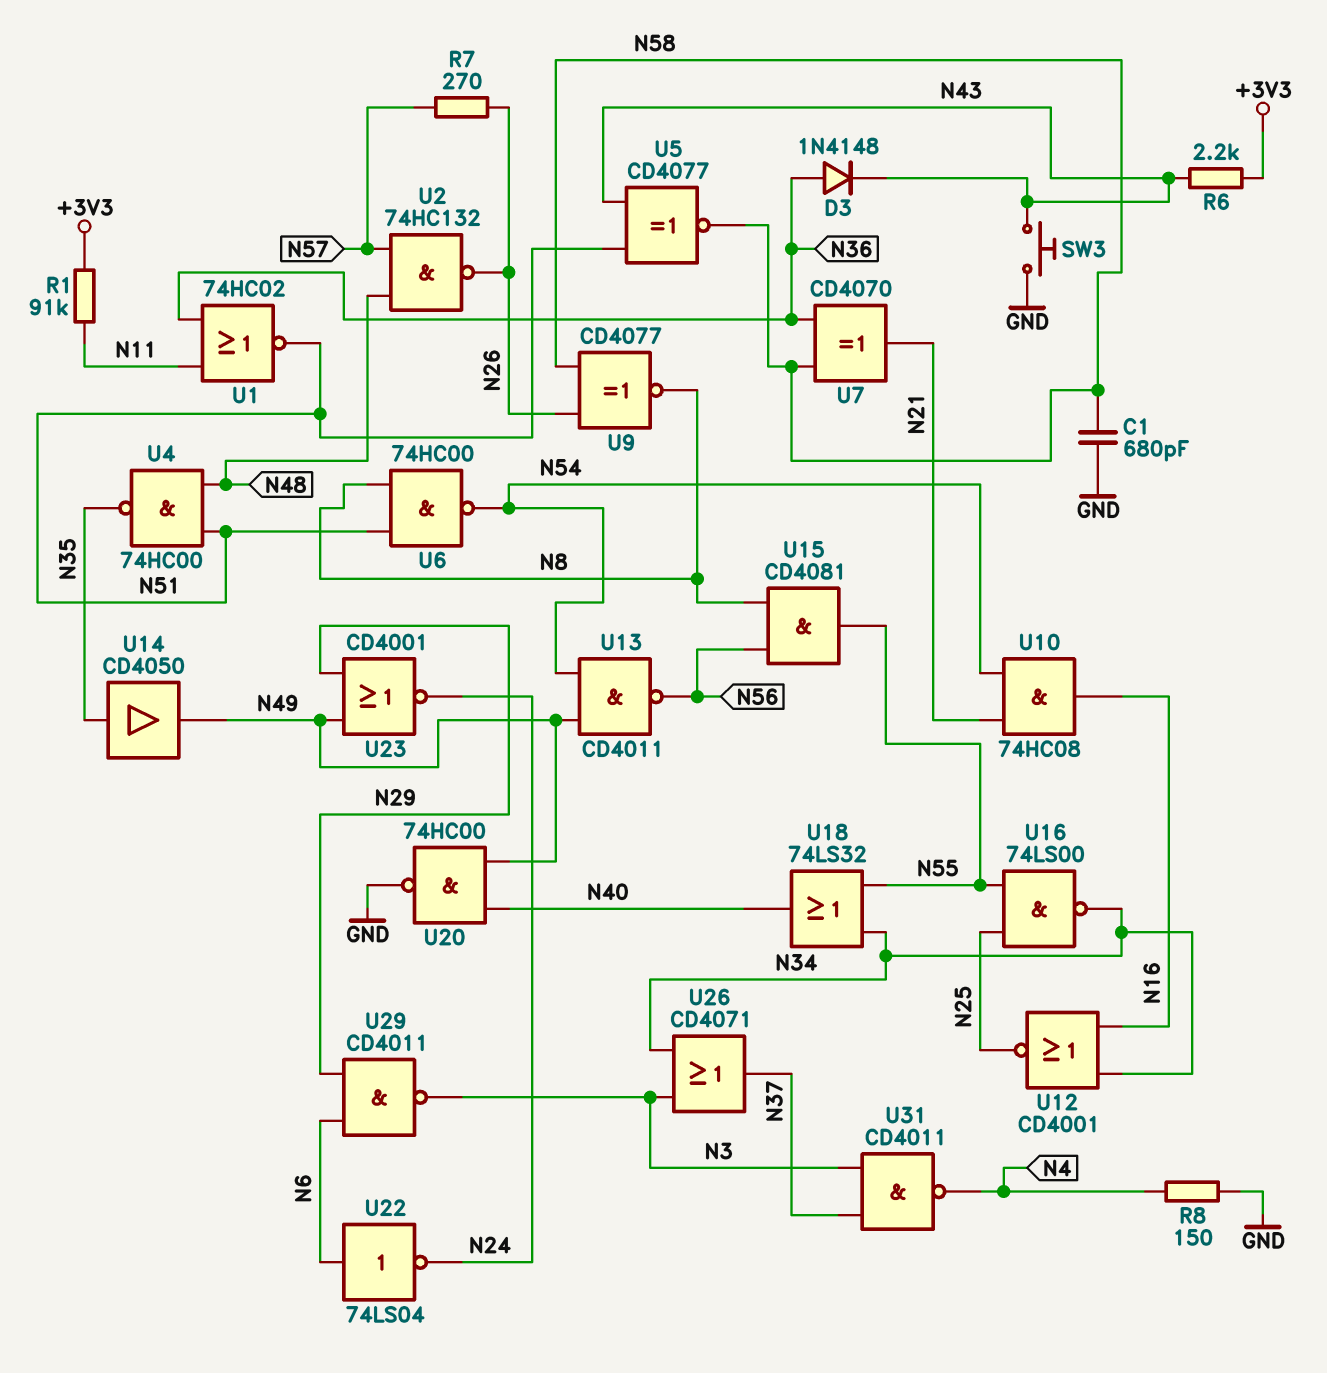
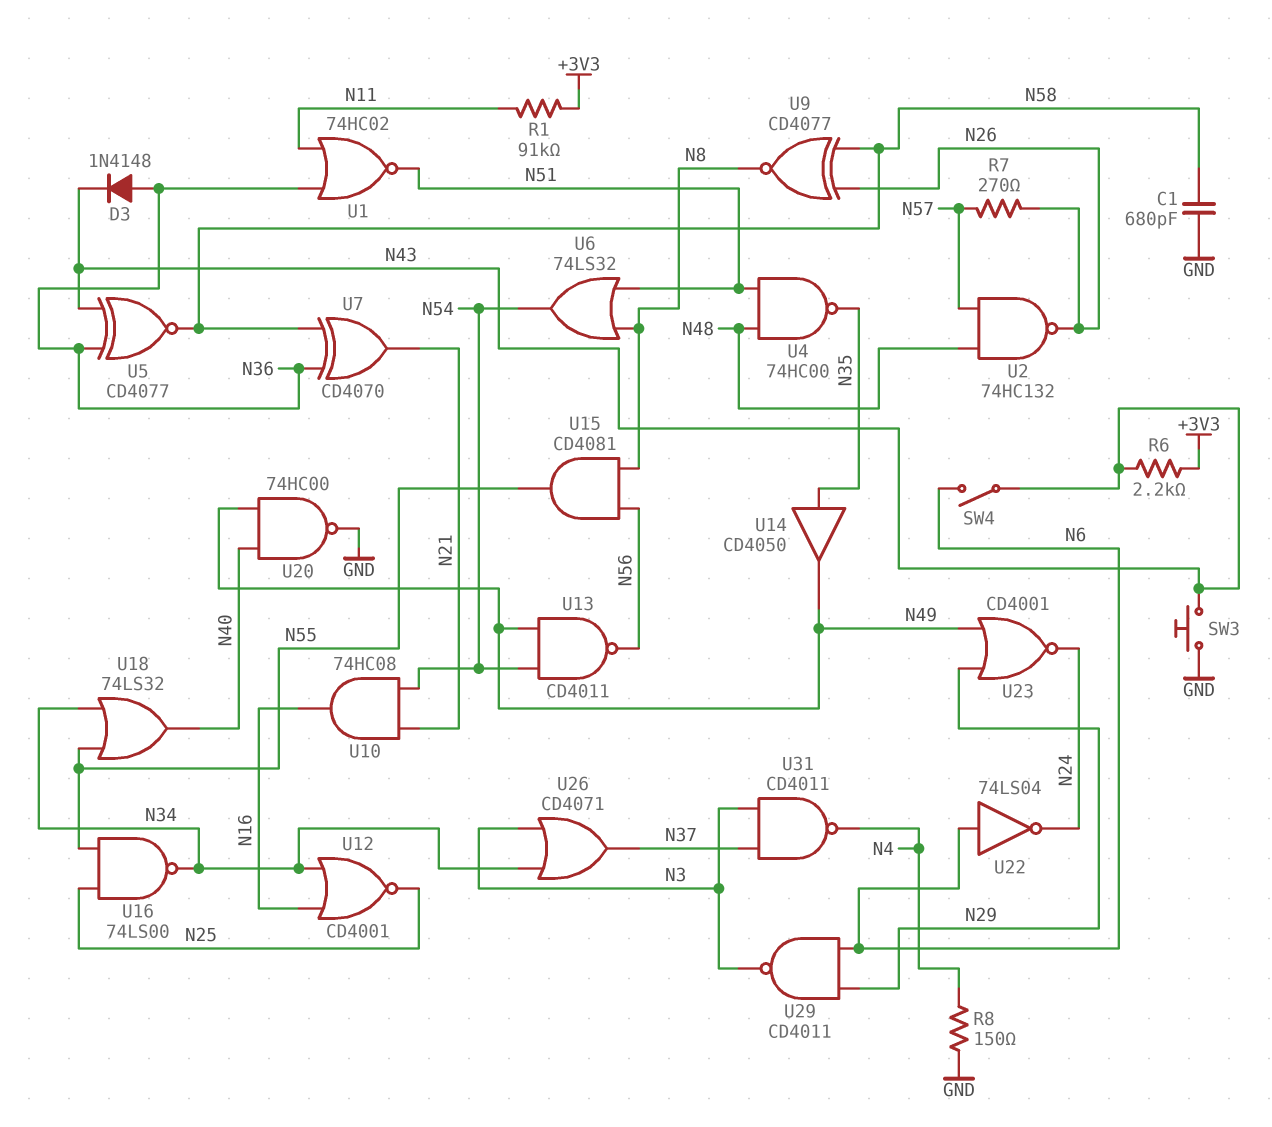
SW4: none -> switch (N6, N43)
U5: XNOR CD4077 (in N43, in N51, out N58) -> XNOR CD4077 (in N36, in N43, out N58)
U6: NAND 74HC00 (in N8, in N51, out N54) -> OR 74LS32 (in N8, in N51, out N54)

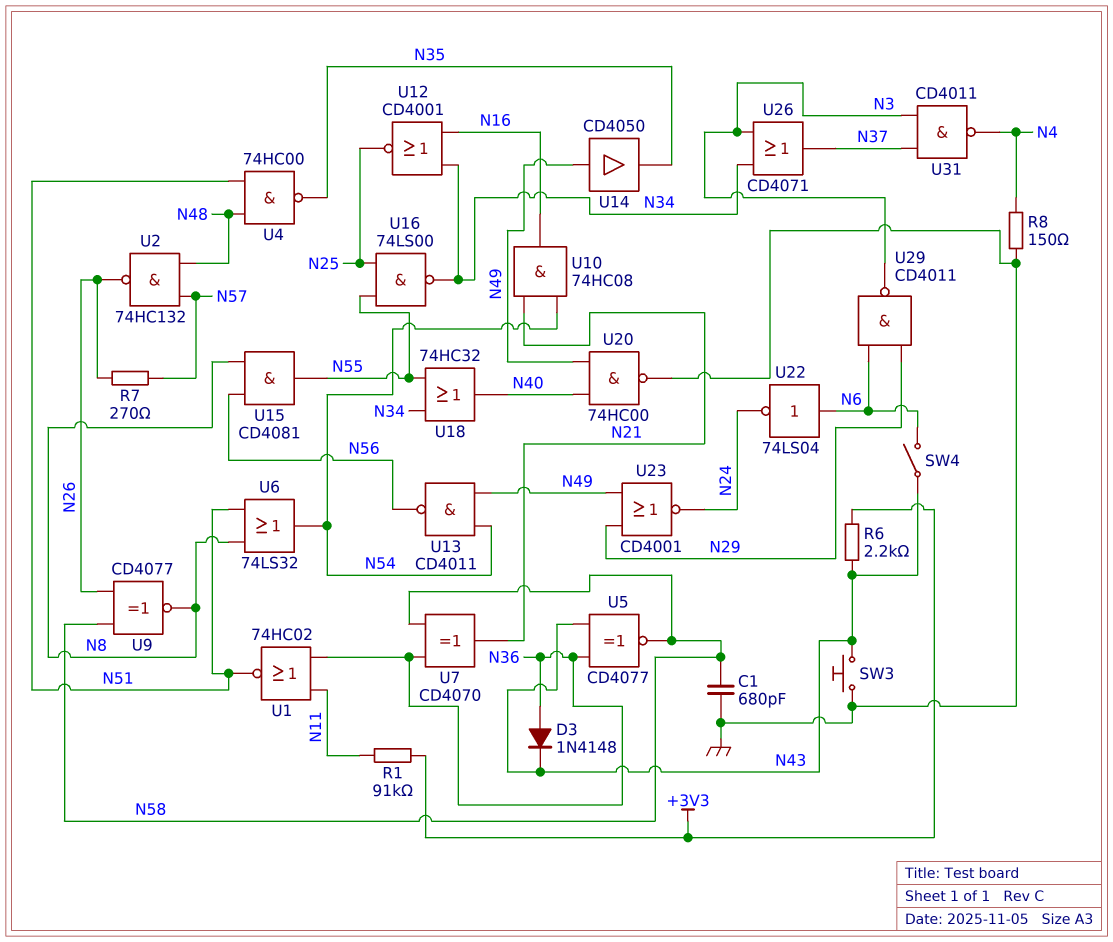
U14: buffer CD4050 (in N35, out N49) -> buffer CD4050 (in N49, out N35)
U18: OR 74LS32 (in N34, in N55, out N40) -> OR 74HC32 (in N34, in N55, out N40)

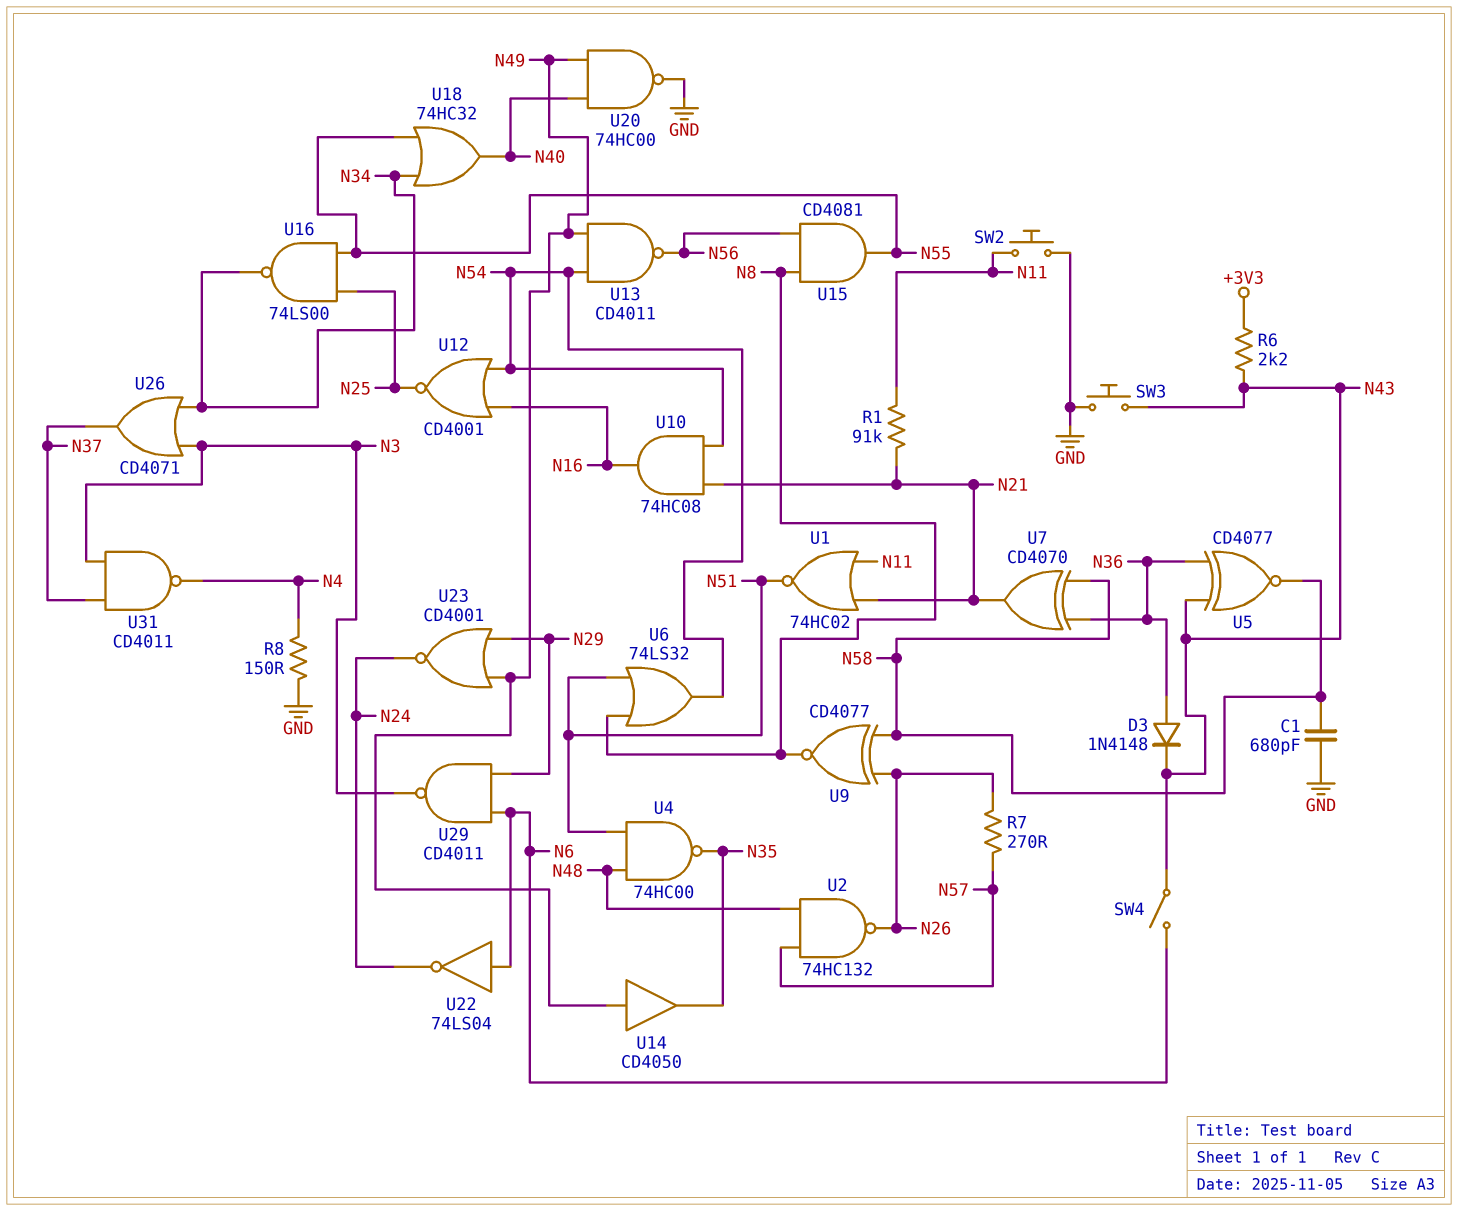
R1: 91k (+3V3, N11) -> 91k (N11, N21)
SW2: none -> button (GND, N11)
U1: NOR 74HC02 (in N11, in N36, out N51) -> NOR 74HC02 (in N11, in N21, out N51)
U12: NOR CD4001 (in N16, in N34, out N25) -> NOR CD4001 (in N16, in N54, out N25)

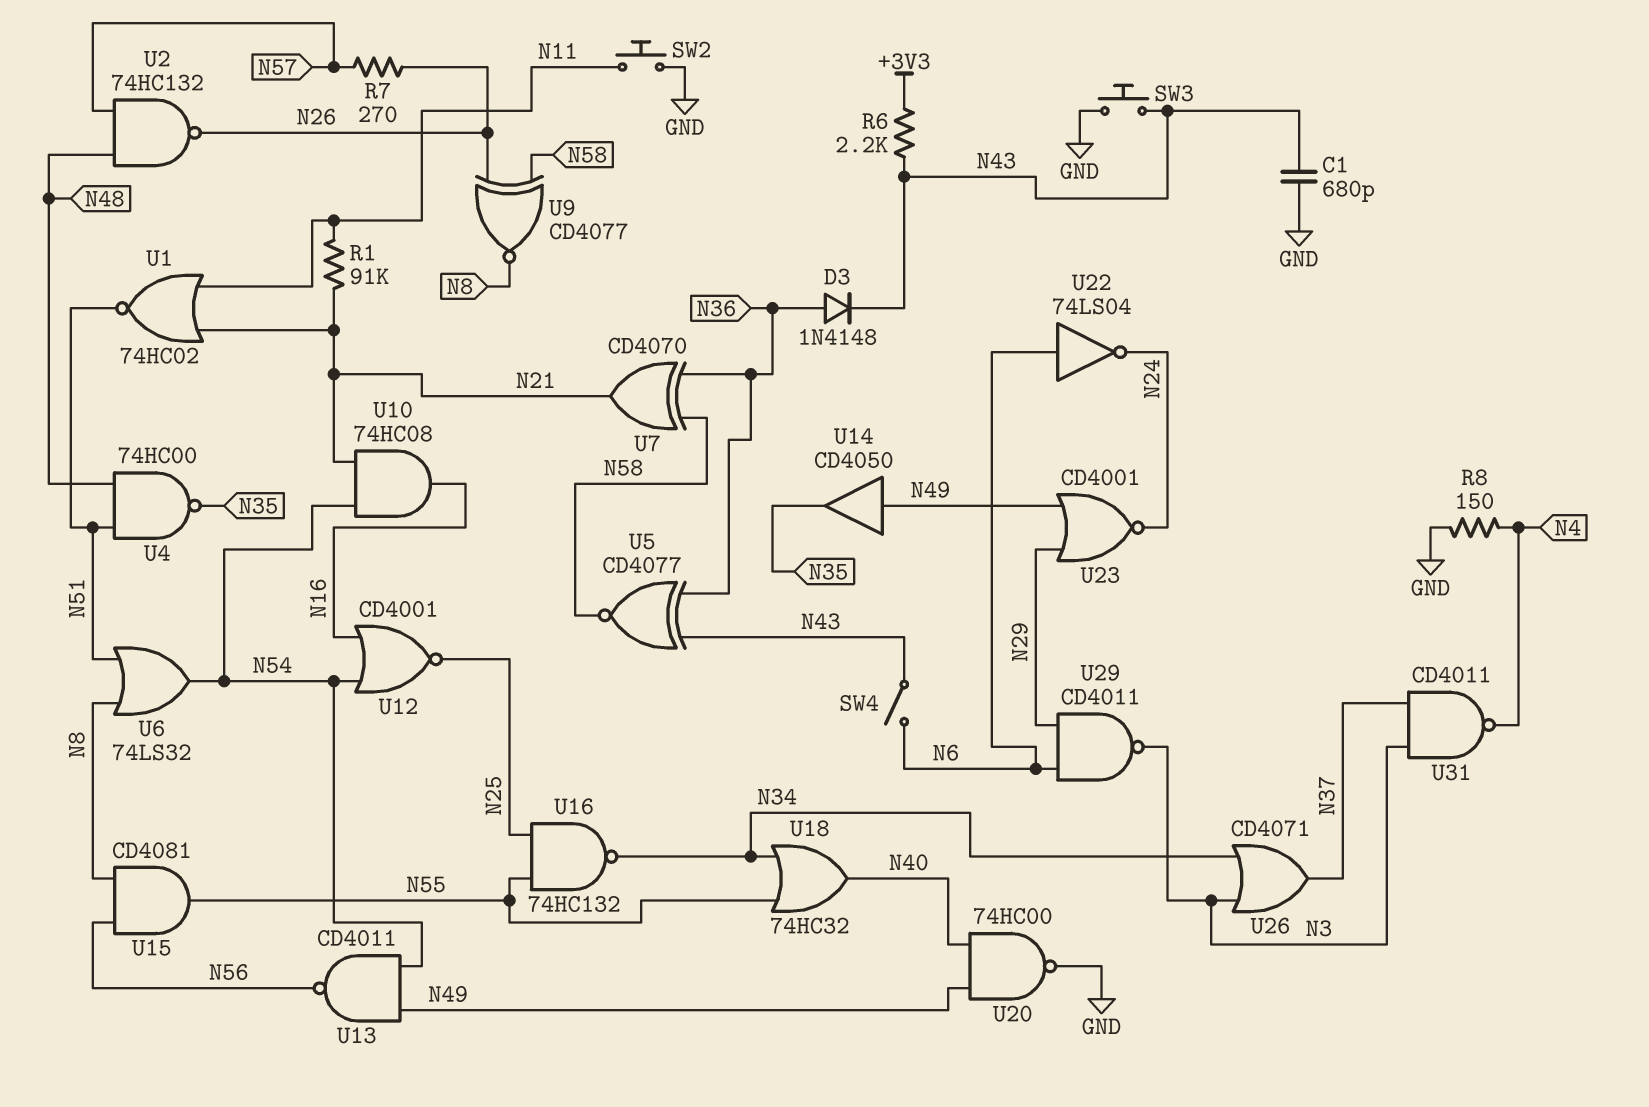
C1: 680pF (GND, N58) -> 680pF (GND, N43)
U16: NAND 74LS00 (in N25, in N55, out N34) -> NAND 74HC132 (in N25, in N55, out N34)

